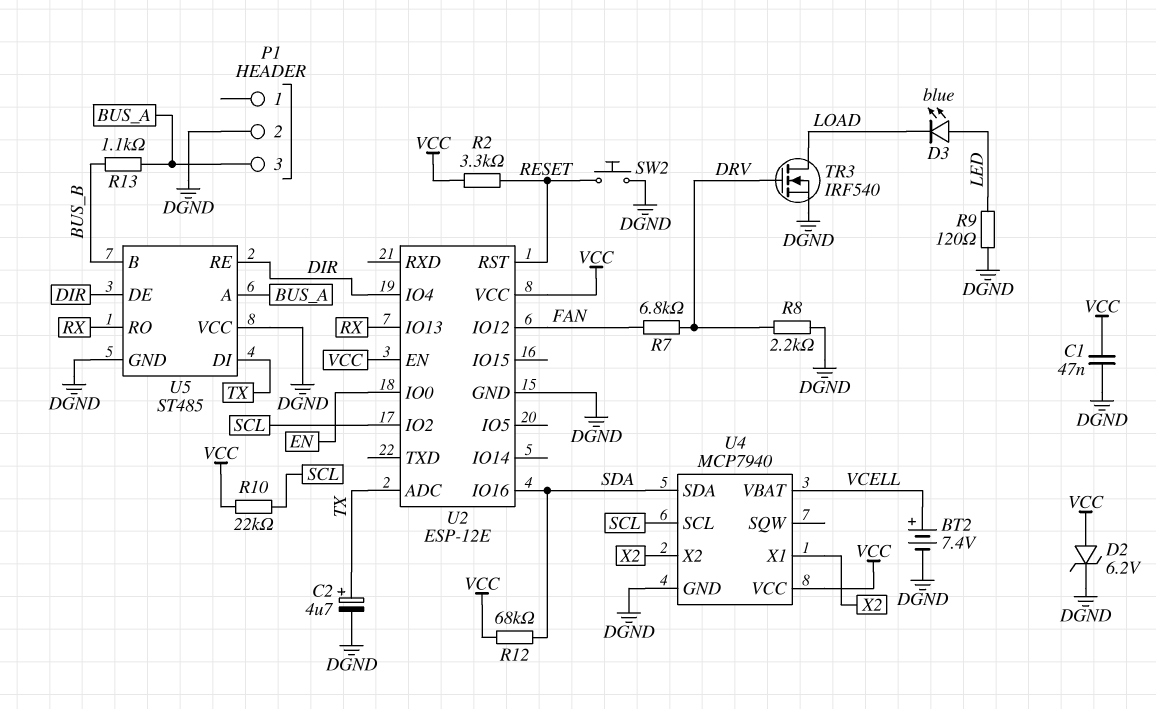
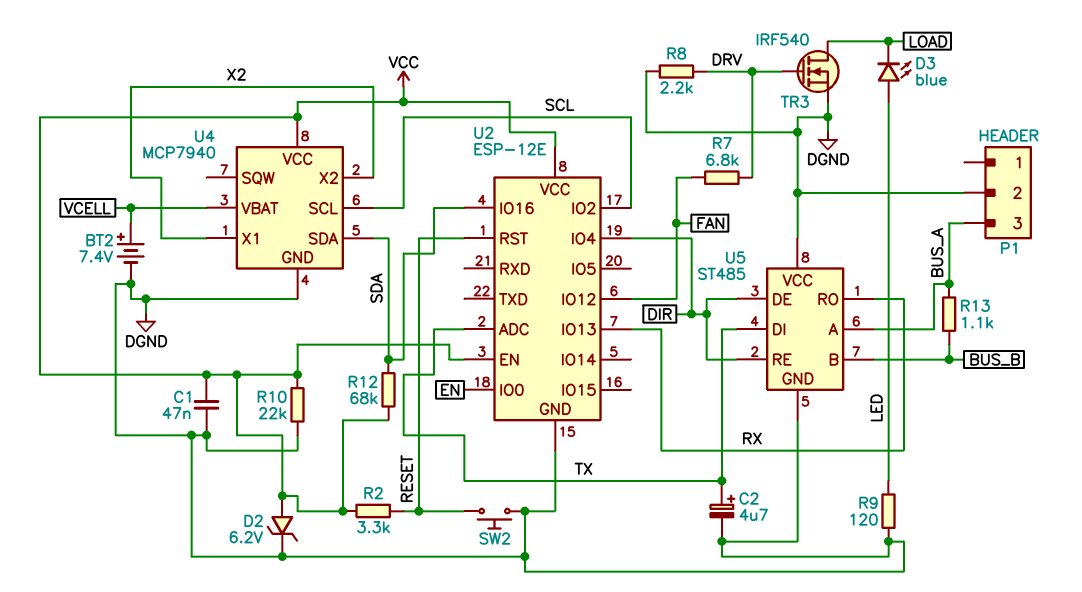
R10: 22k (SCL, VCC) -> 22k (DGND, VCC)

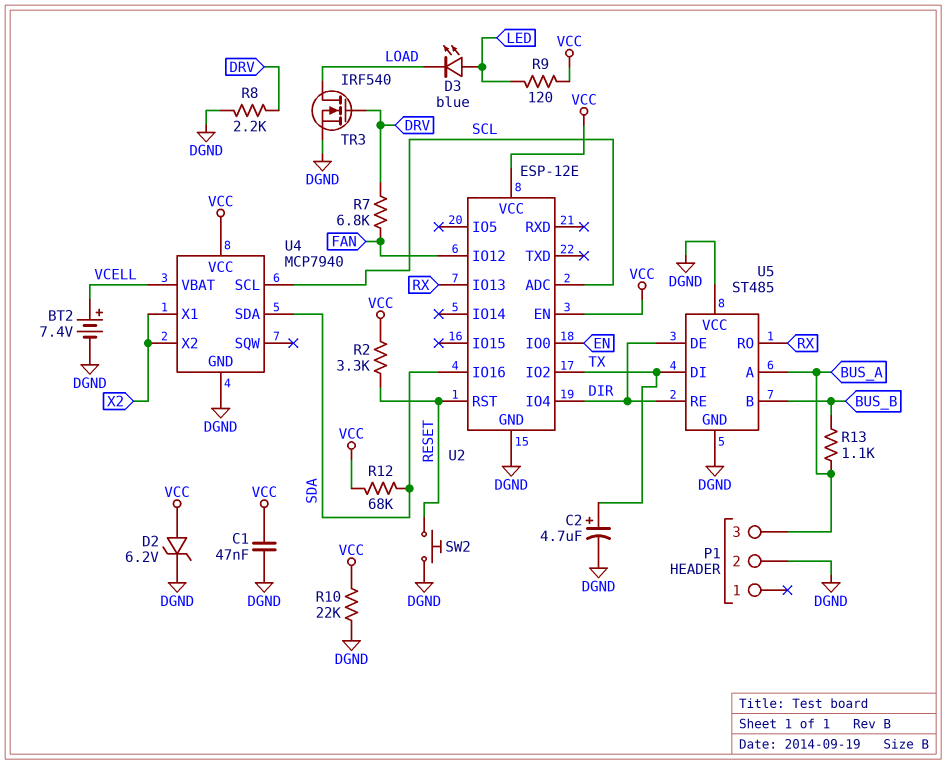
R9: 120 (DGND, LED) -> 120 (LED, VCC)
U2 pin ADC: TX -> SCL
U2 pin IO2: SCL -> TX

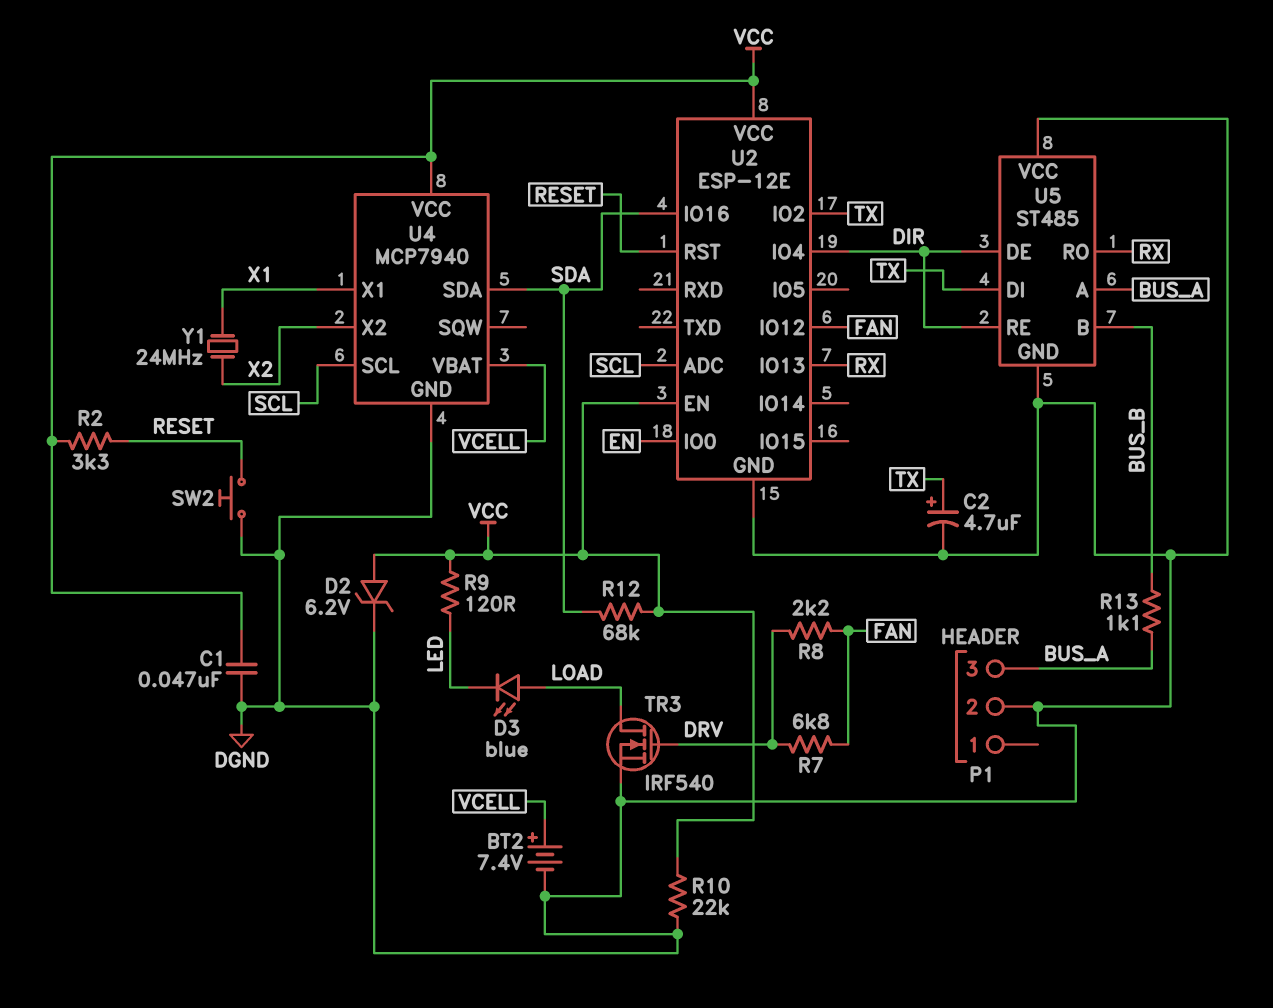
D3: LED blue (A LED, K LOAD) -> LED blue (A LOAD, K LED)
R8: 2.2k (DGND, DRV) -> 2.2k (DRV, FAN)
U4 pin X1: X2 -> X1
Y1: none -> 24MHz (X1, X2)

